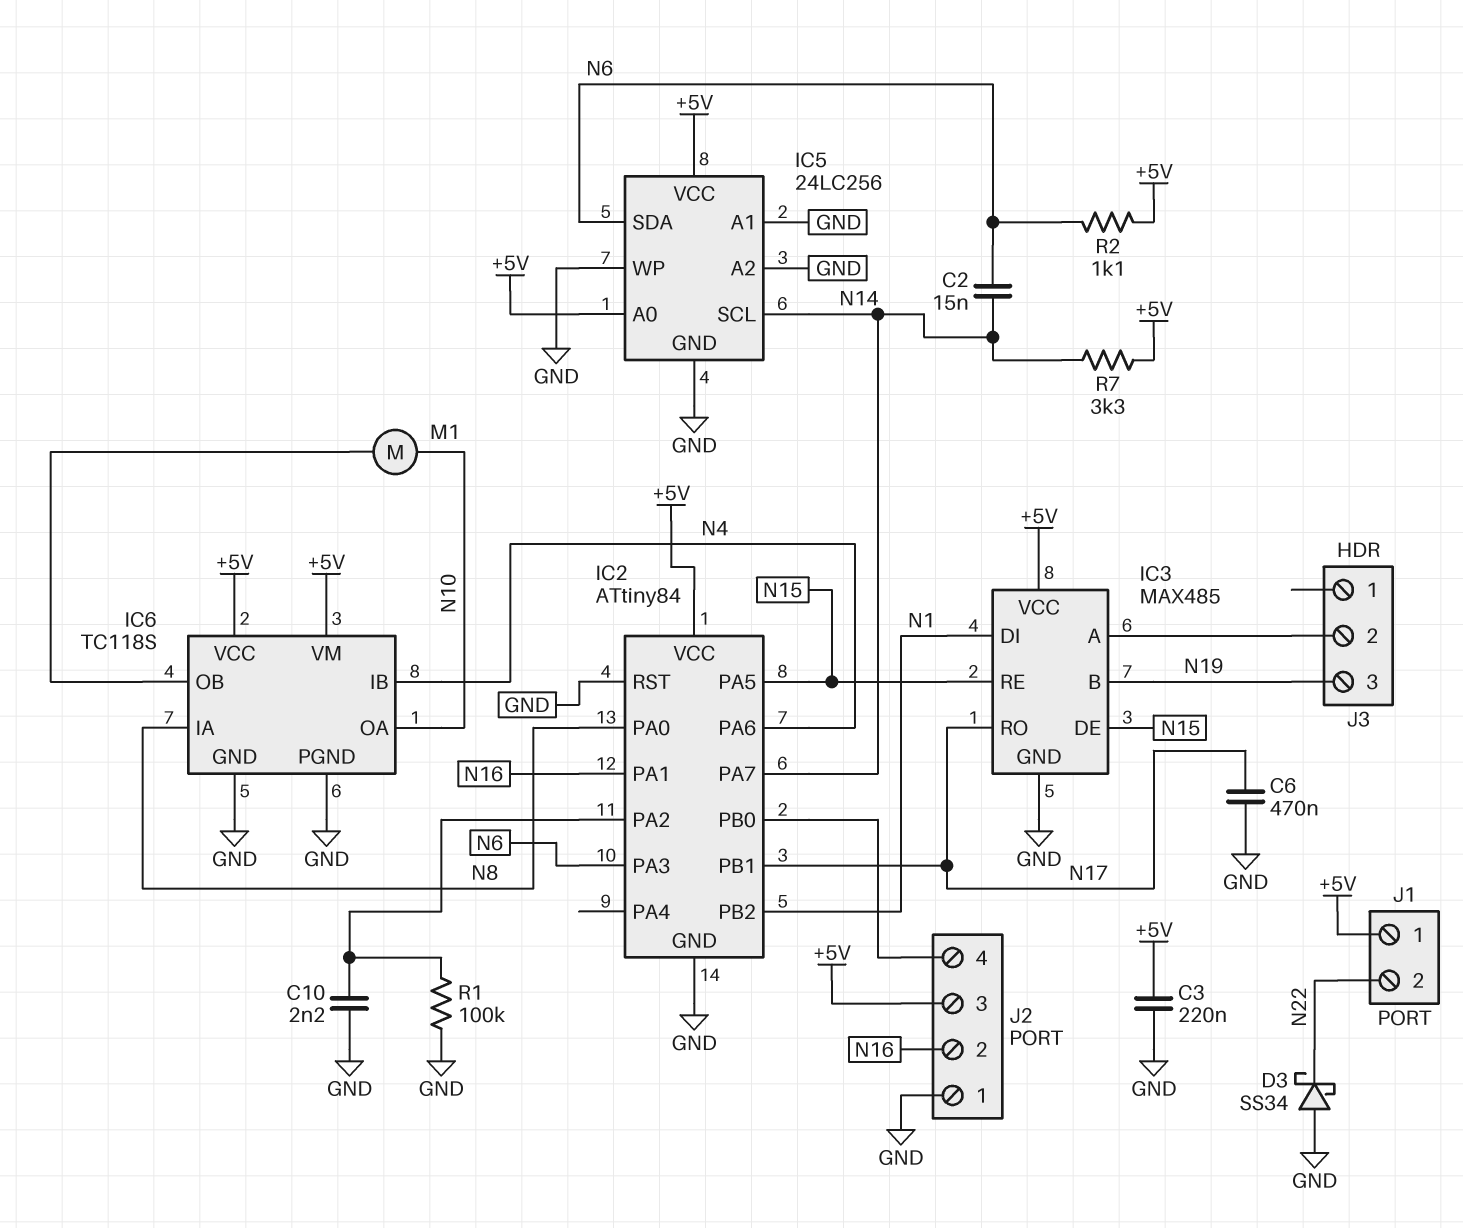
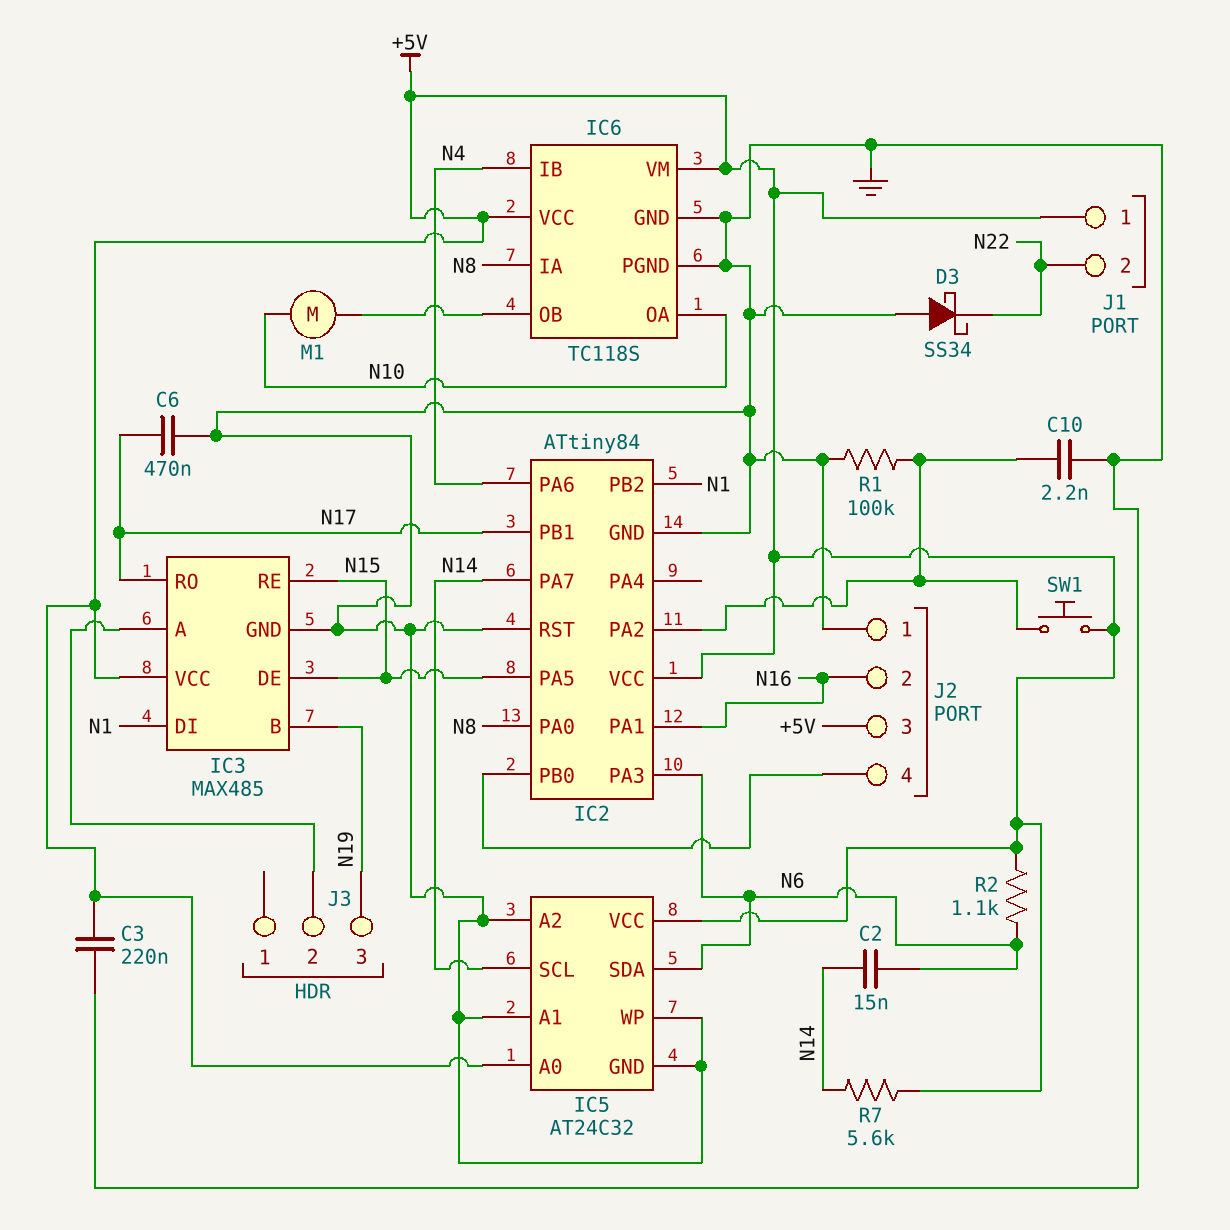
IC5: 24LC256 -> AT24C32
R7: 3.3k (+5V, N14) -> 5.6k (+5V, N14)
SW1: none -> button (+5V, IC2/PA2)

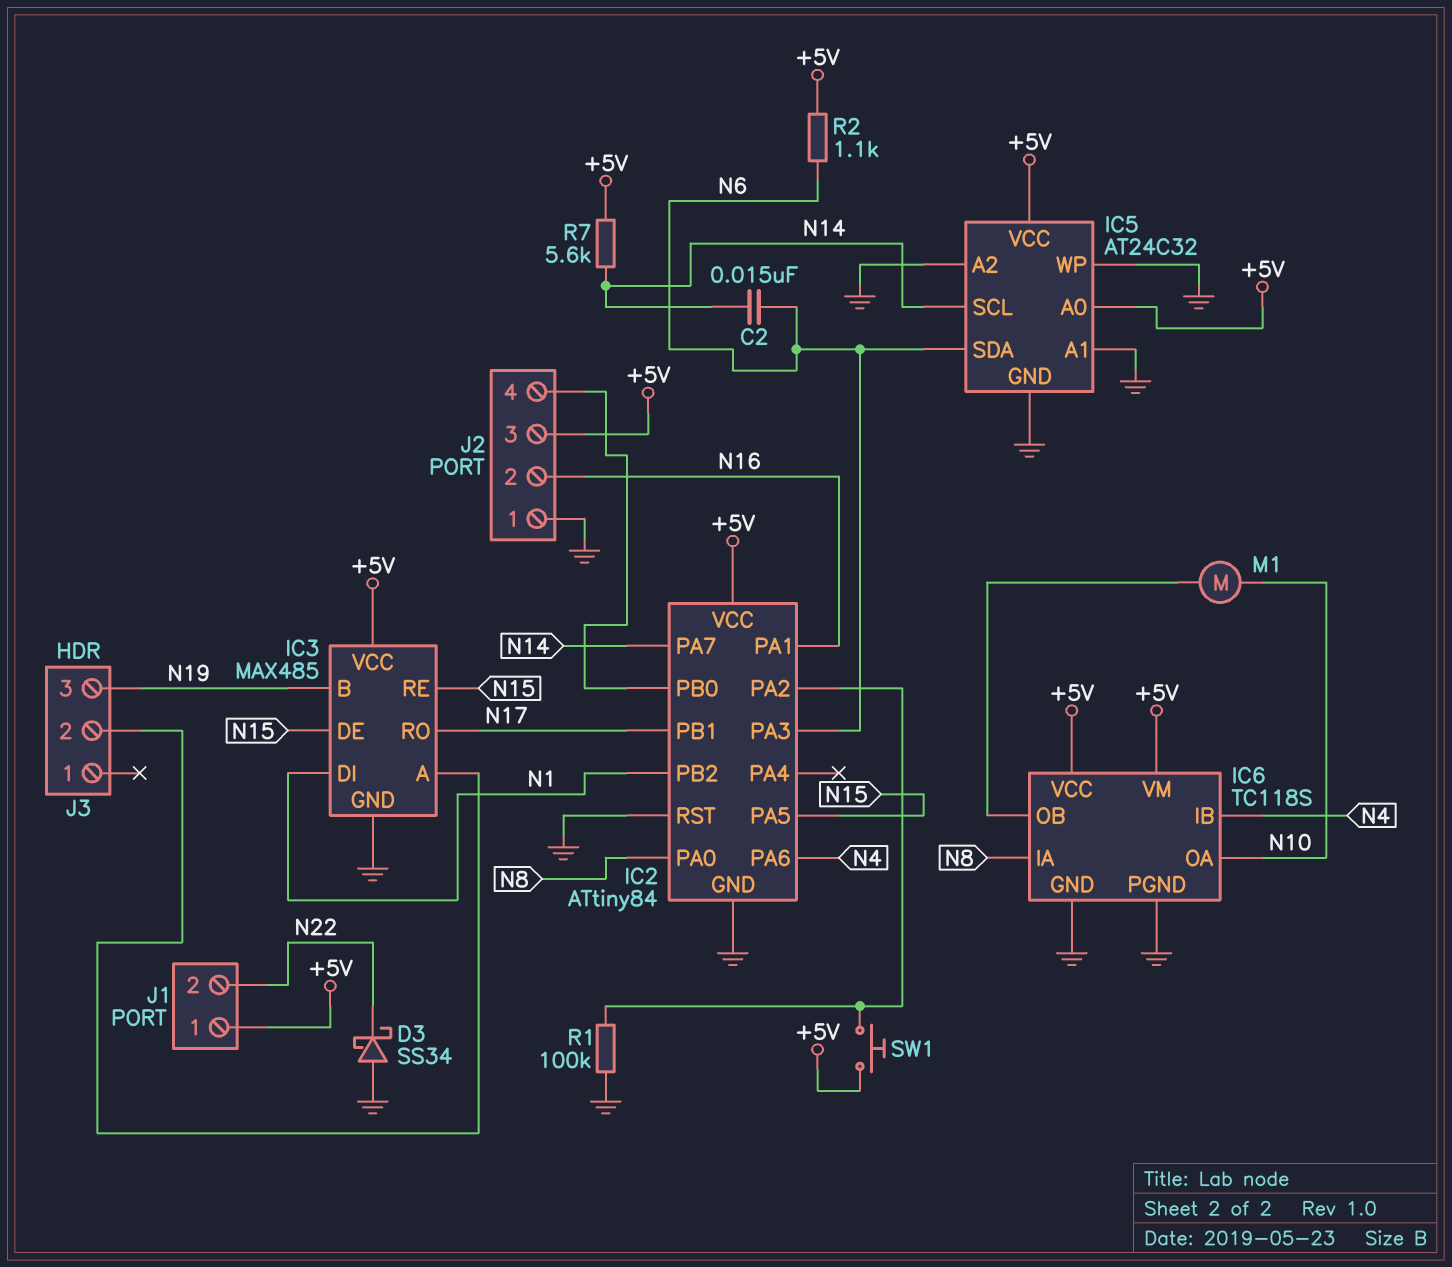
C3: 220nF (+5V, GND) -> none
C6: 470nF (GND, N17) -> none
C10: 2.2nF (GND, IC2/PA2) -> none

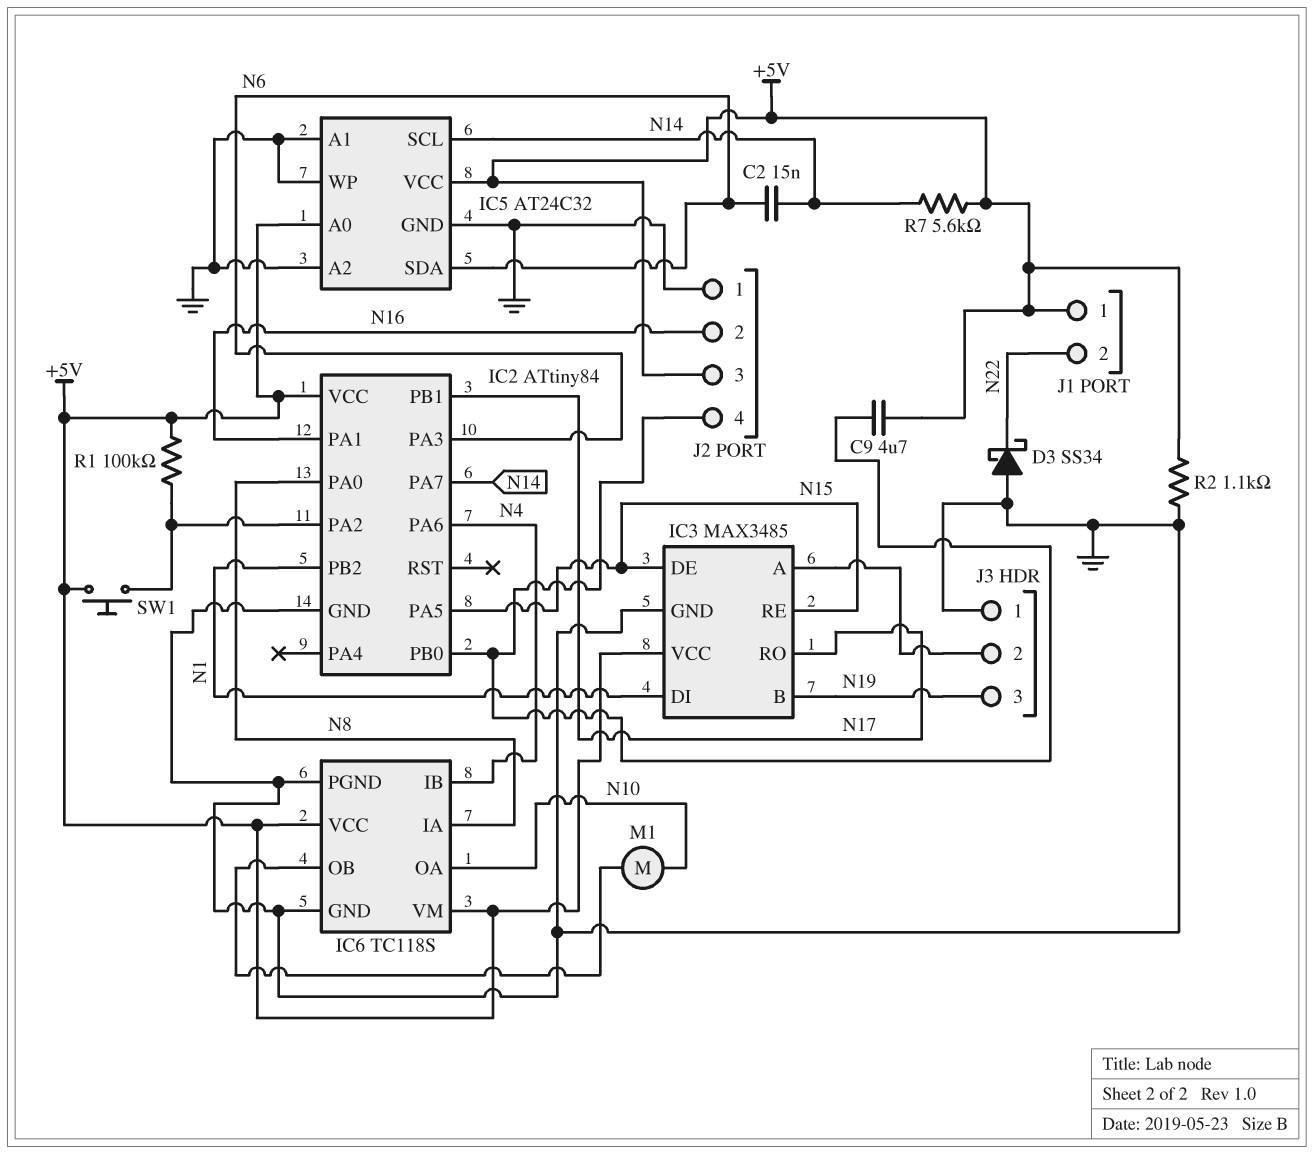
C9: none -> 4.7uF (+5V, IC2/PB0)
IC2 pin RST: GND -> none
IC3: MAX485 -> MAX3485
J3 pin 1: none -> GND
R1: 100k (GND, IC2/PA2) -> 100k (+5V, IC2/PA2)
R2: 1.1k (+5V, N6) -> 1.1k (+5V, GND)

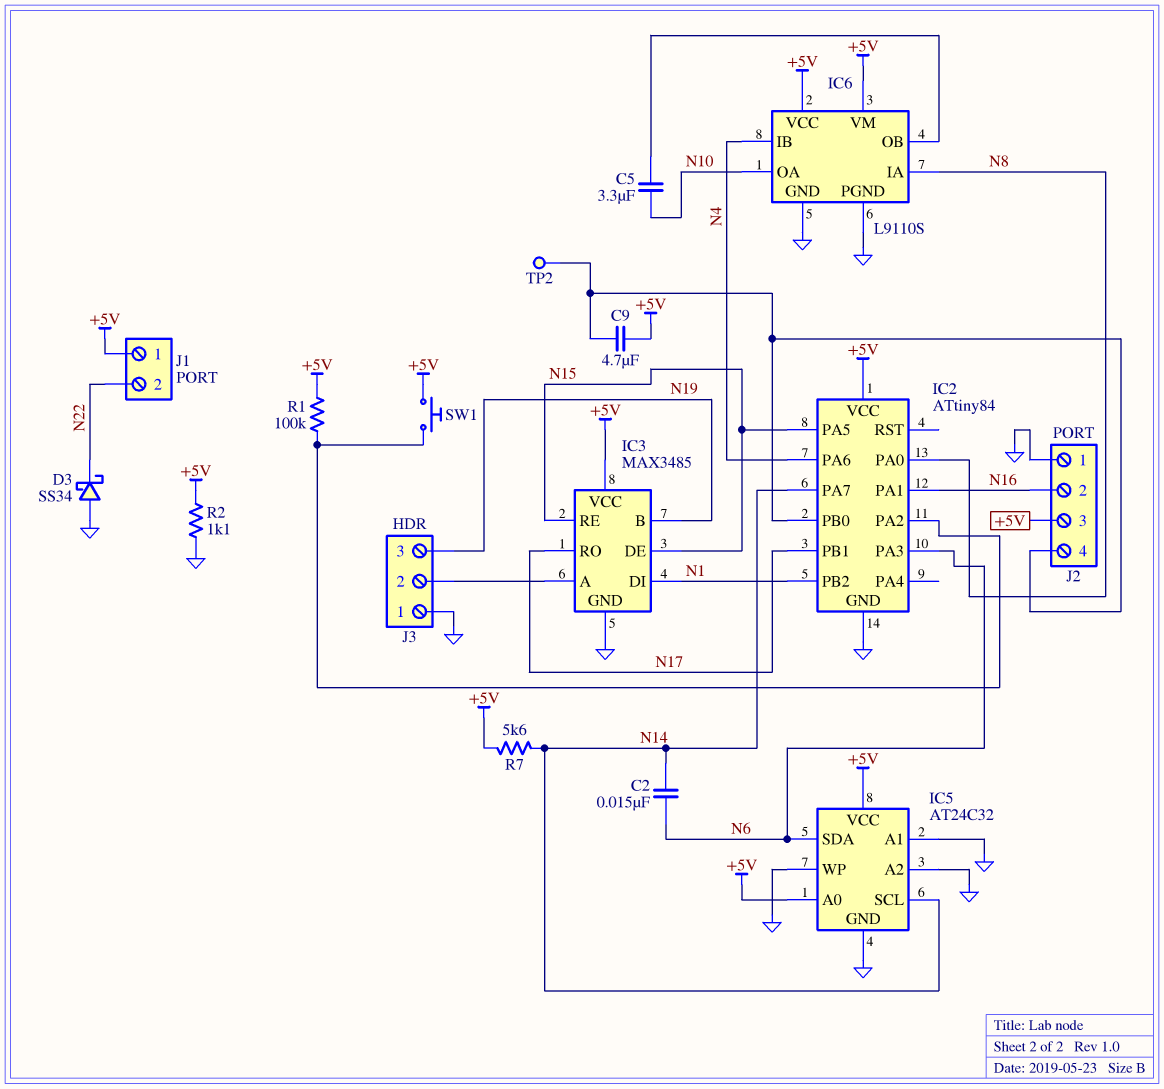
C5: none -> 3.3uF (IC6/OB, N10)
IC6: TC118S -> L9110S
M1: motor (IC6/OB, N10) -> none
TP2: none -> test point (IC2/PB0)

